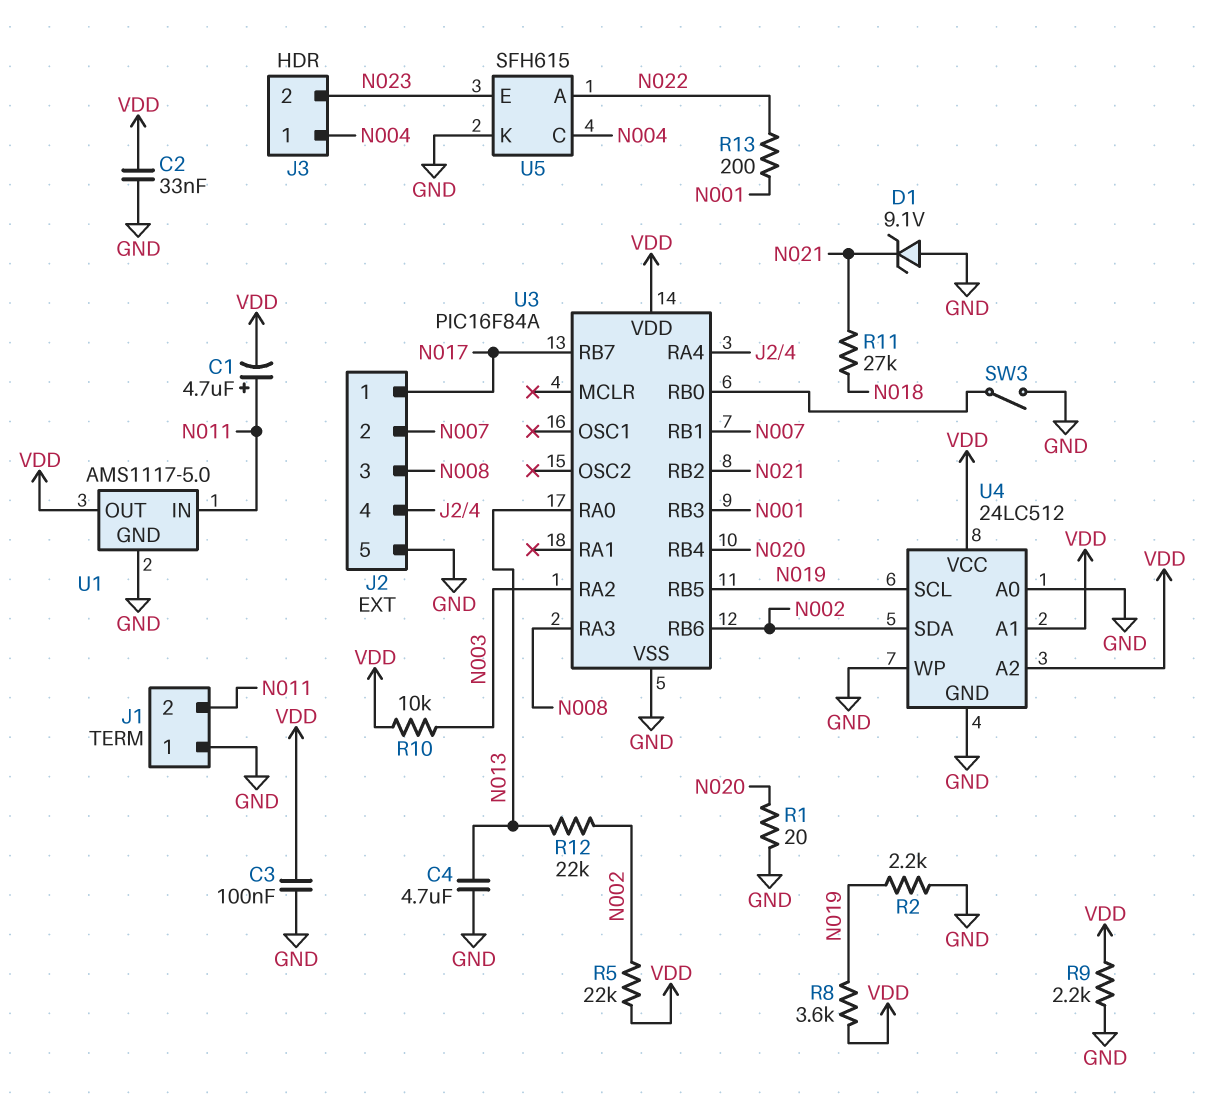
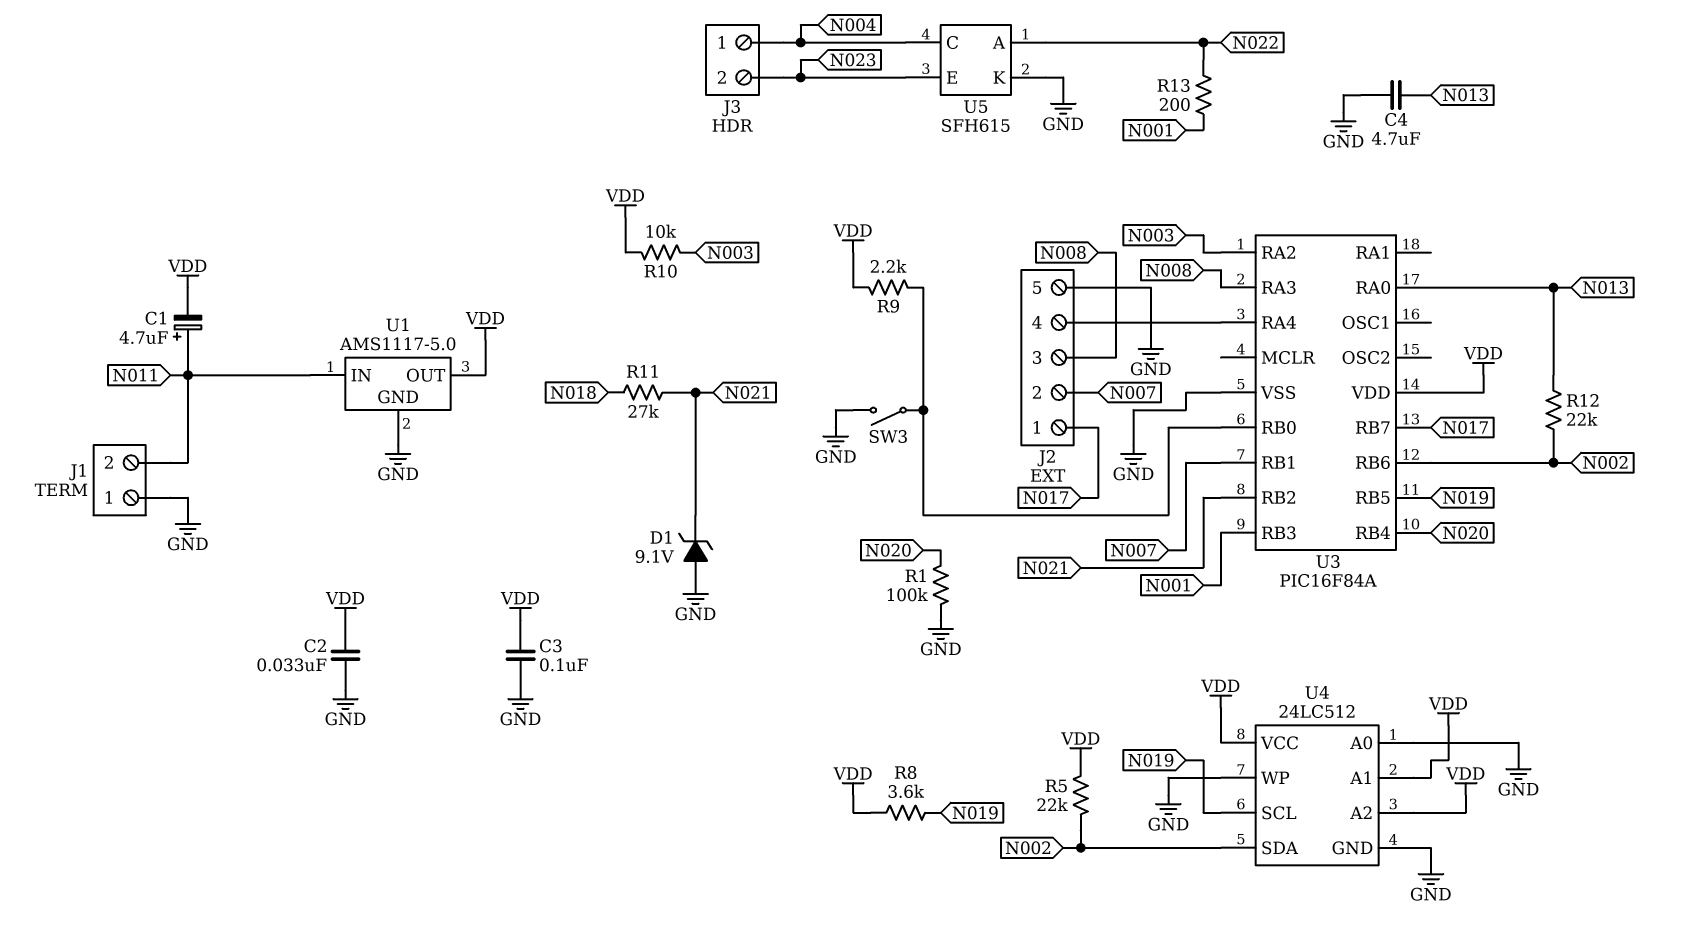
R1: 20 (GND, N020) -> 100k (GND, N020)
R2: 2.2k (GND, N019) -> none
R9: 2.2k (GND, VDD) -> 2.2k (U3/RB0, VDD)

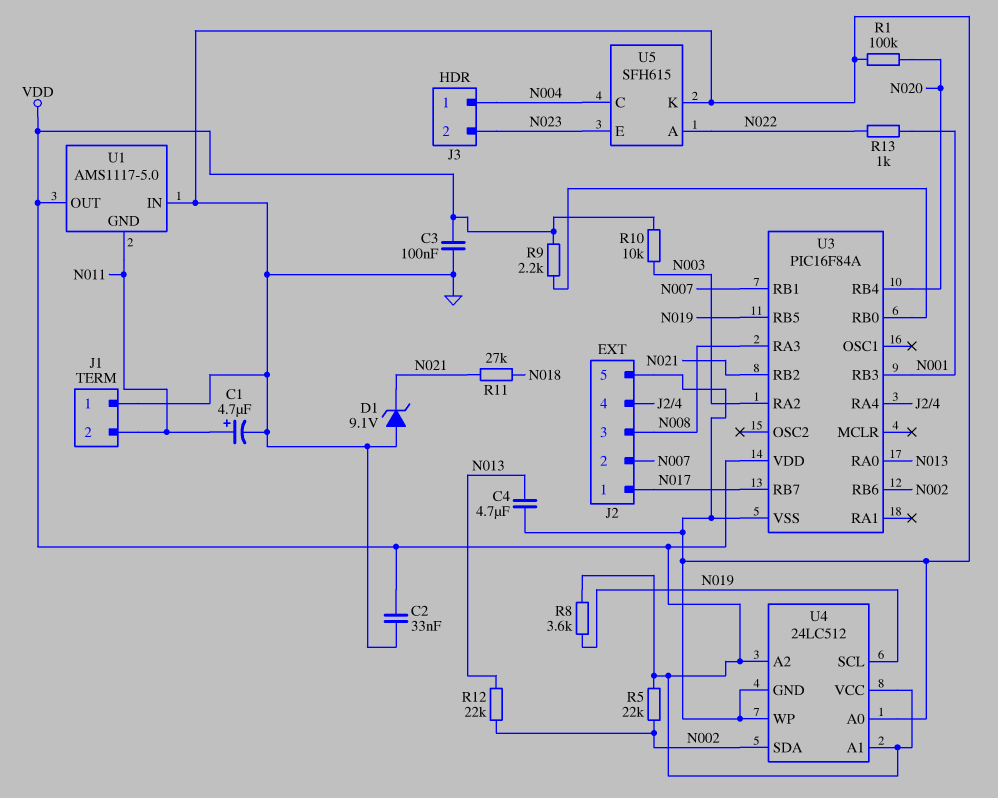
C1: 4.7uF (plus N011, minus VDD) -> 4.7uF (plus N011, minus GND)
R13: 200 (N001, N022) -> 1k (N001, N022)
SW3: switch (GND, U3/RB0) -> none
U1 pin GND: GND -> N011
U1 pin IN: N011 -> GND

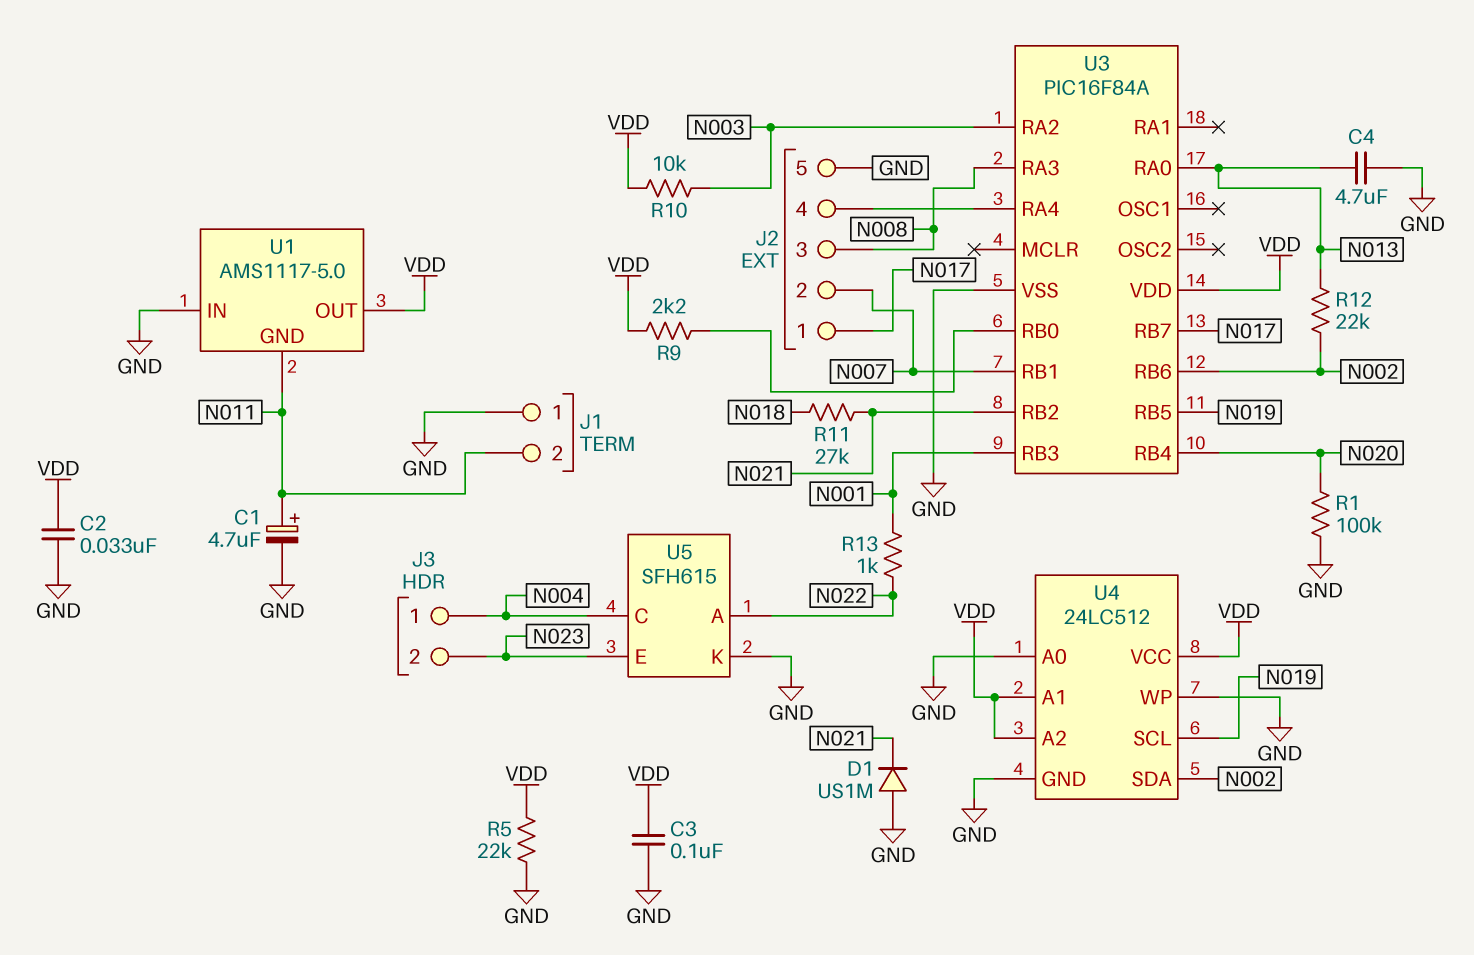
D1: zener 9.1V (A GND, K N021) -> diode US1M (A GND, K N021)
R5: 22k (N002, VDD) -> 22k (GND, VDD)
R8: 3.6k (N019, VDD) -> none

